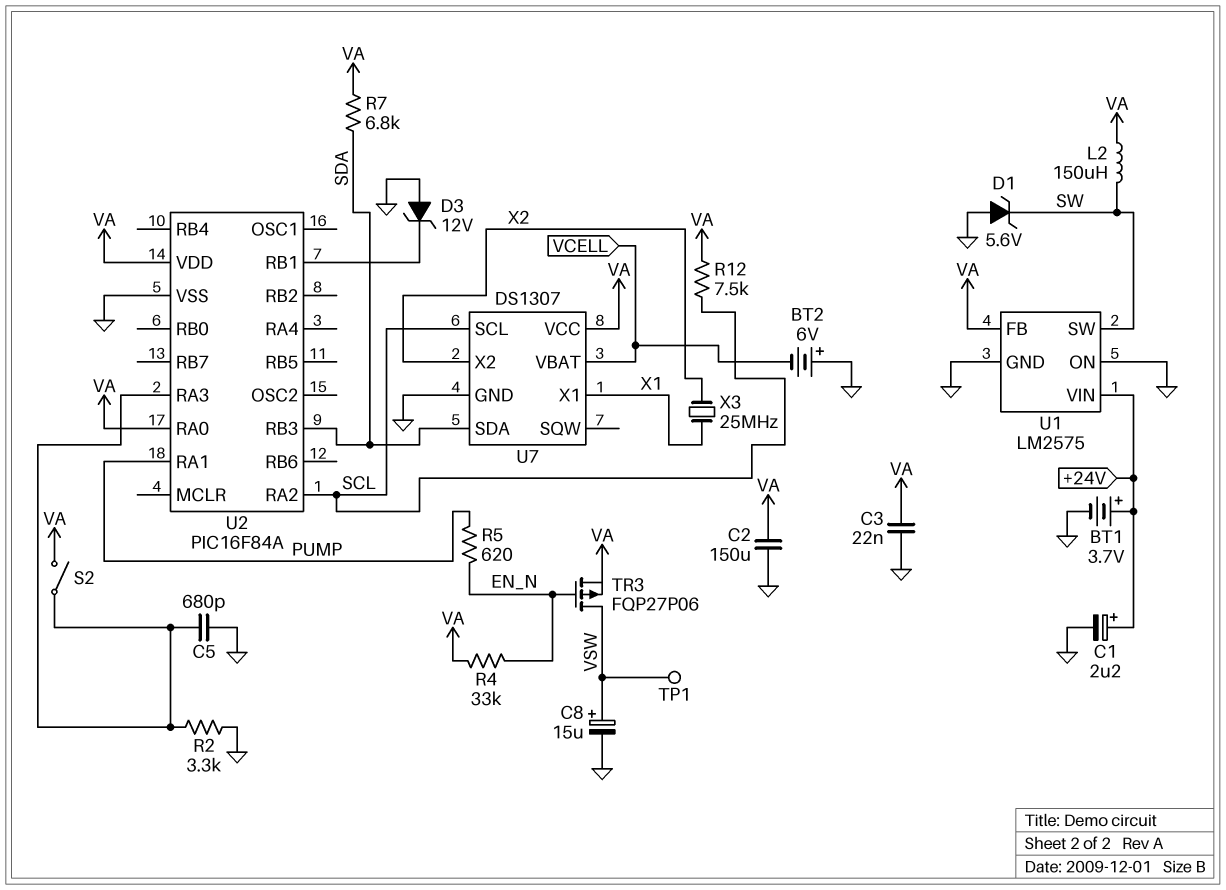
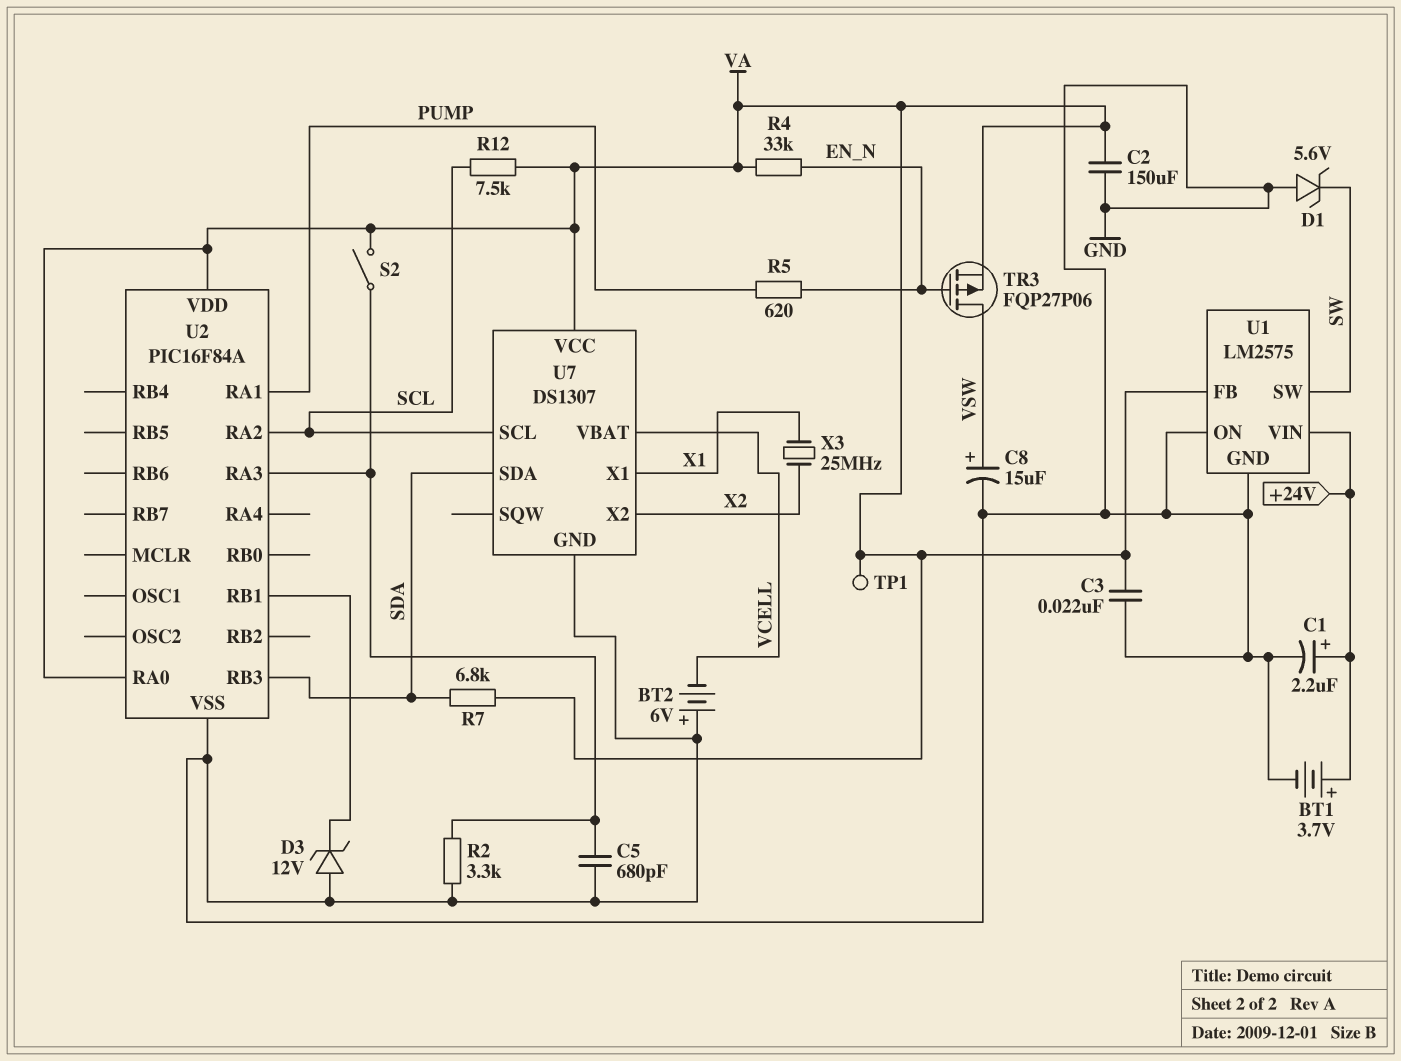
L2: 150uH (SW, VA) -> none
TP1: test point (VSW) -> test point (VA)

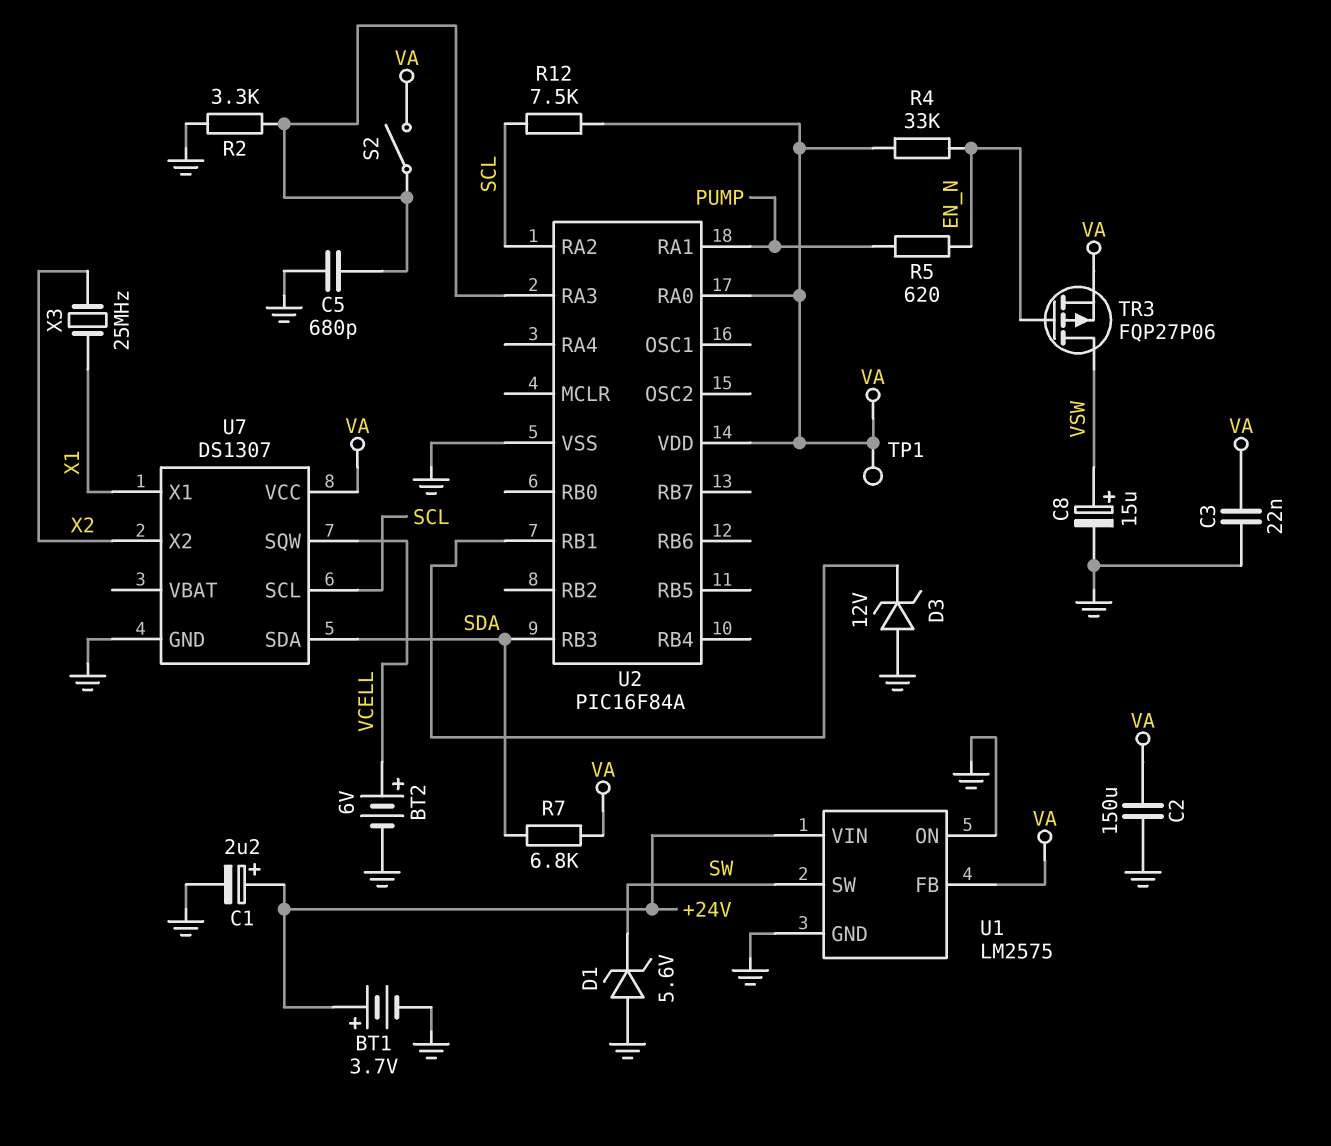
BT2: 6V (plus GND, minus VCELL) -> 6V (plus VCELL, minus GND)
U7 pin SQW: none -> VCELL
U7 pin VBAT: VCELL -> none

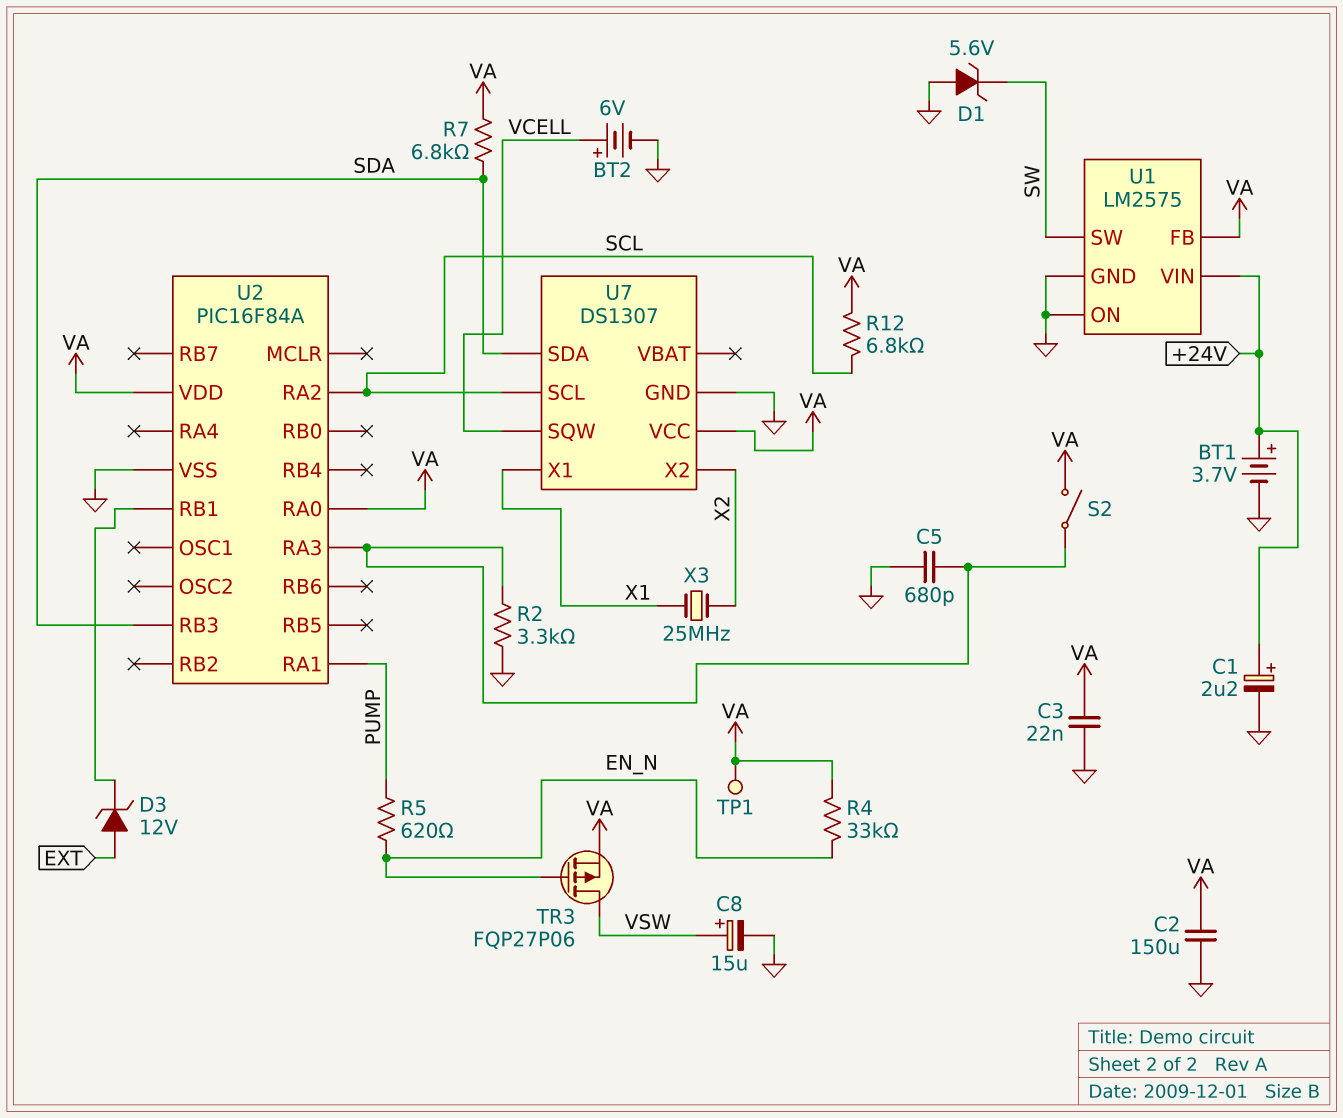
D3: zener 12V (A GND, K U2/RB1) -> zener 12V (A EXT, K U2/RB1)
R12: 7.5k (SCL, VA) -> 6.8k (SCL, VA)

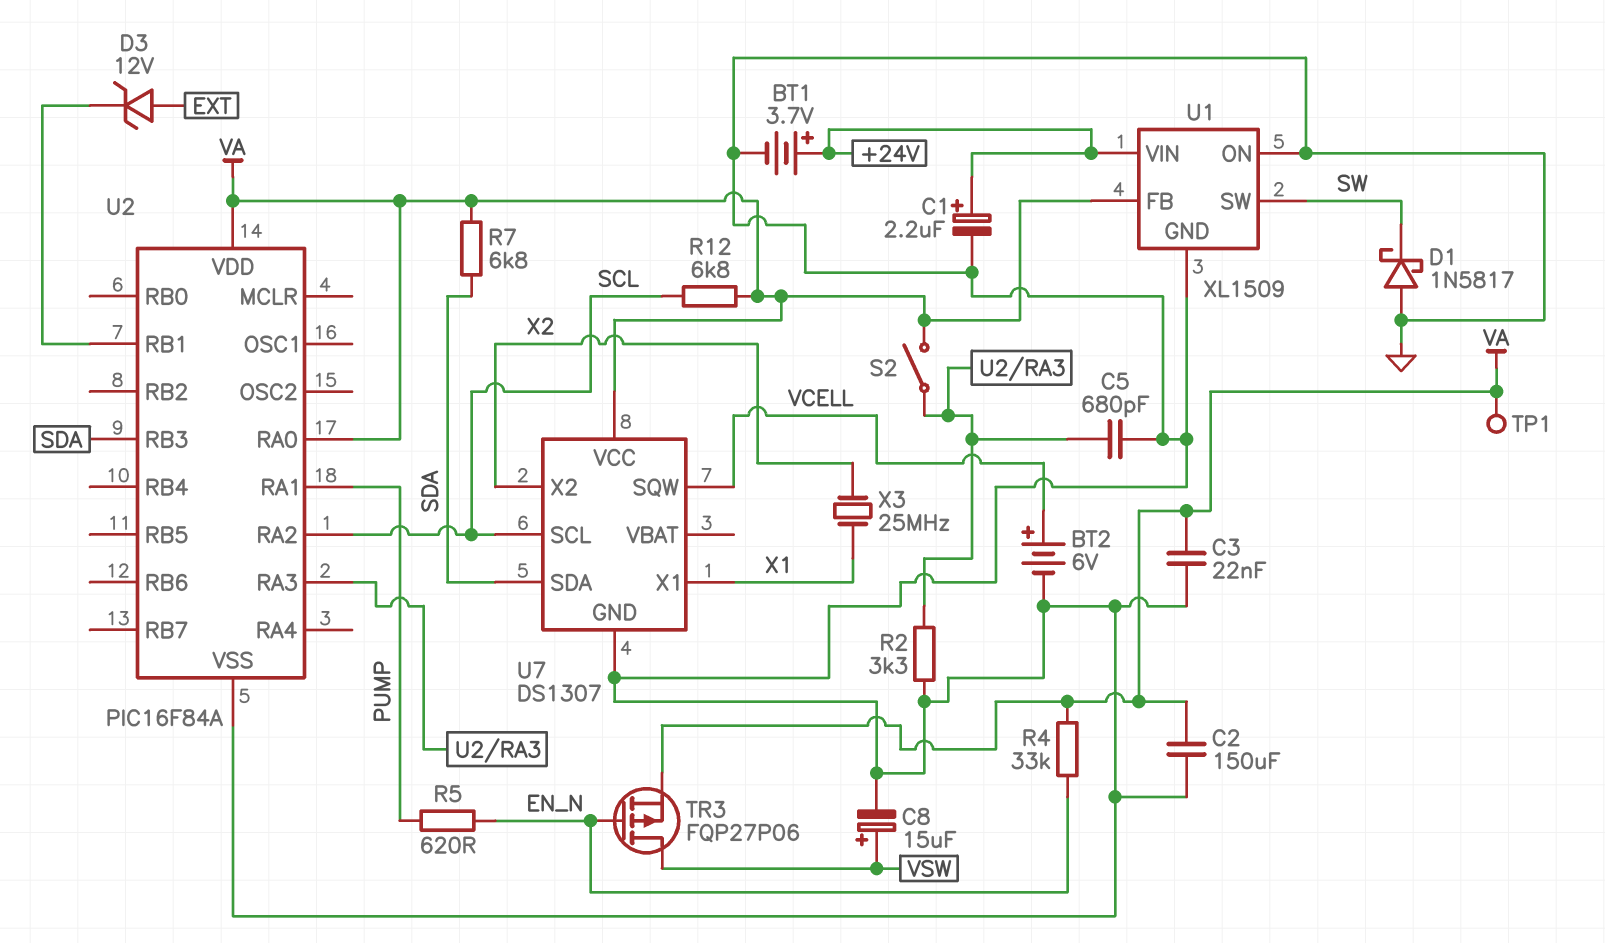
D1: zener 5.6V (A GND, K SW) -> schottky 1N5817 (A GND, K SW)
U1: LM2575 -> XL1509

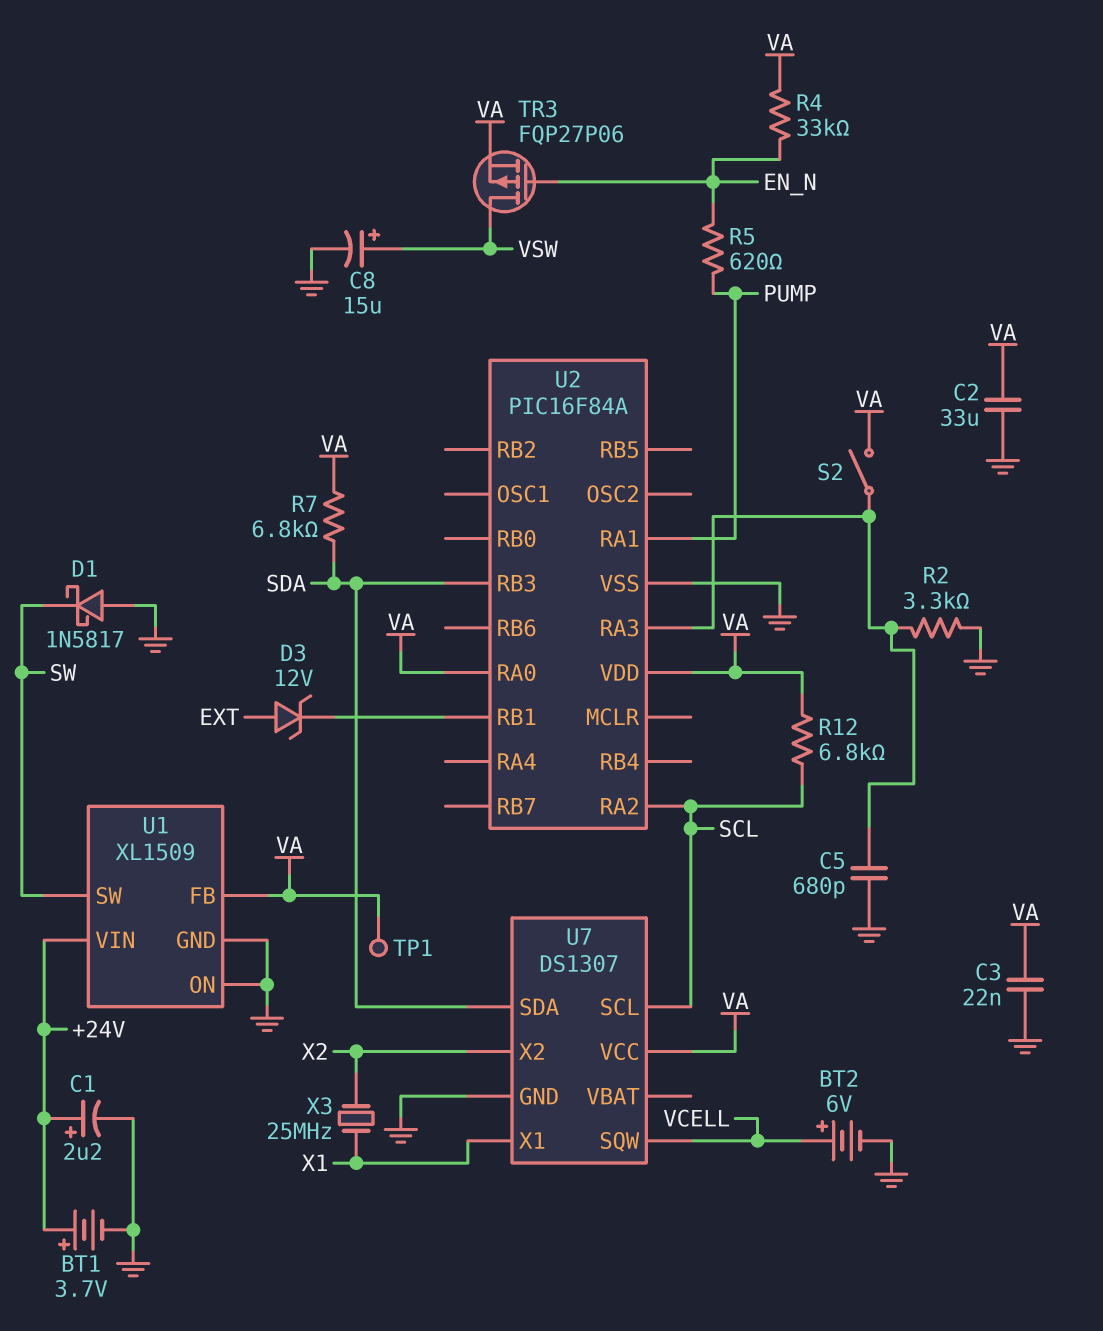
C2: 150uF (GND, VA) -> 33uF (GND, VA)

